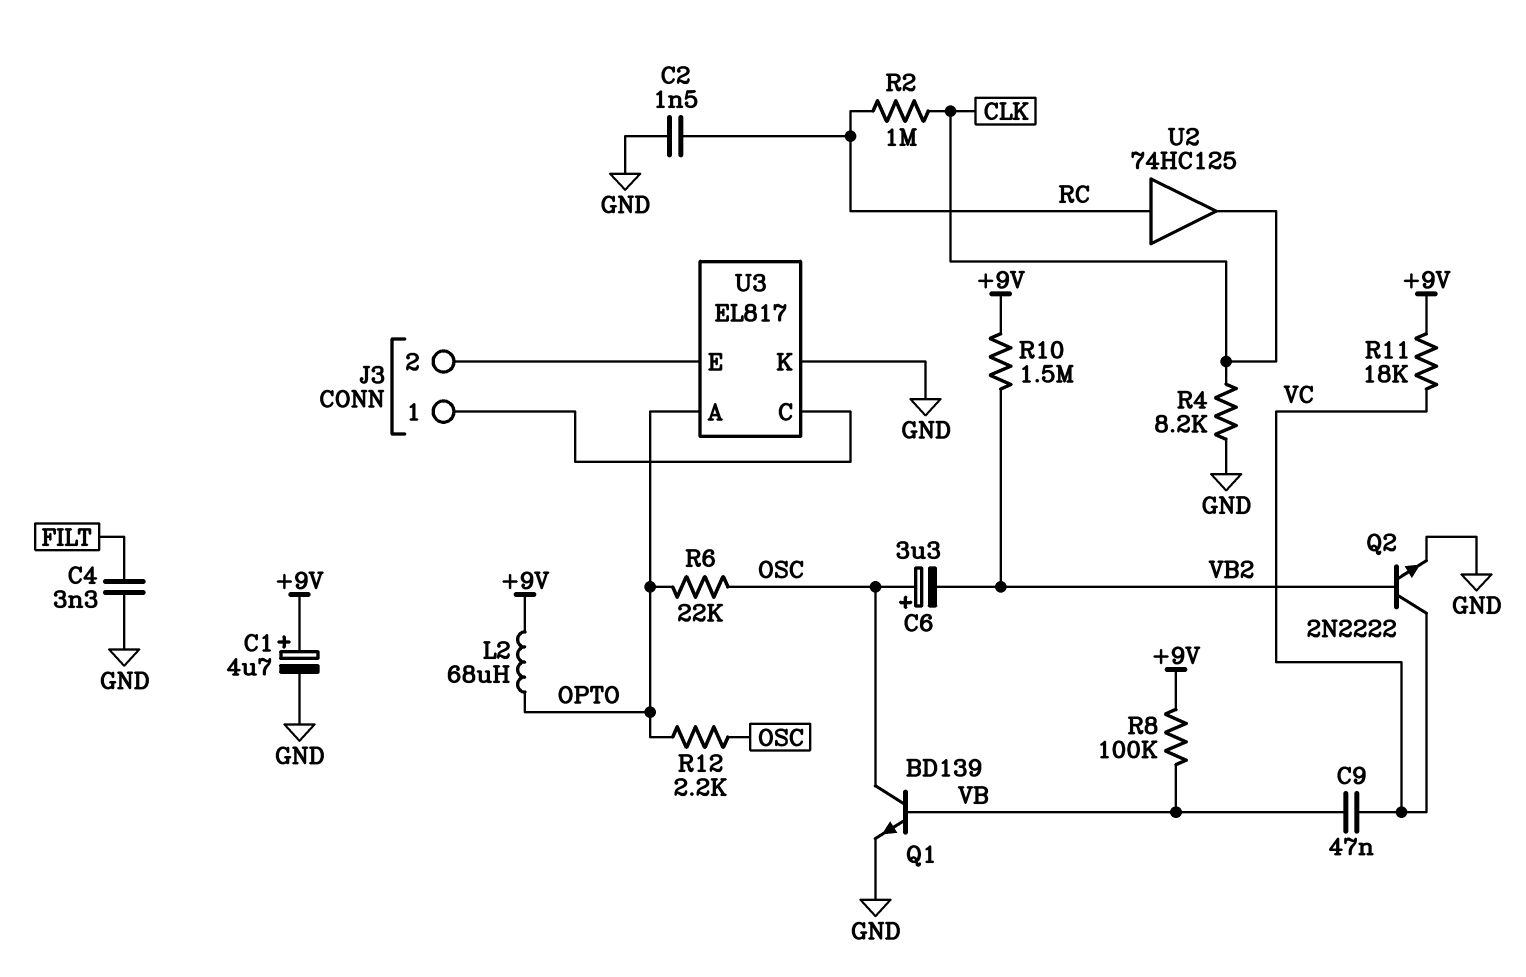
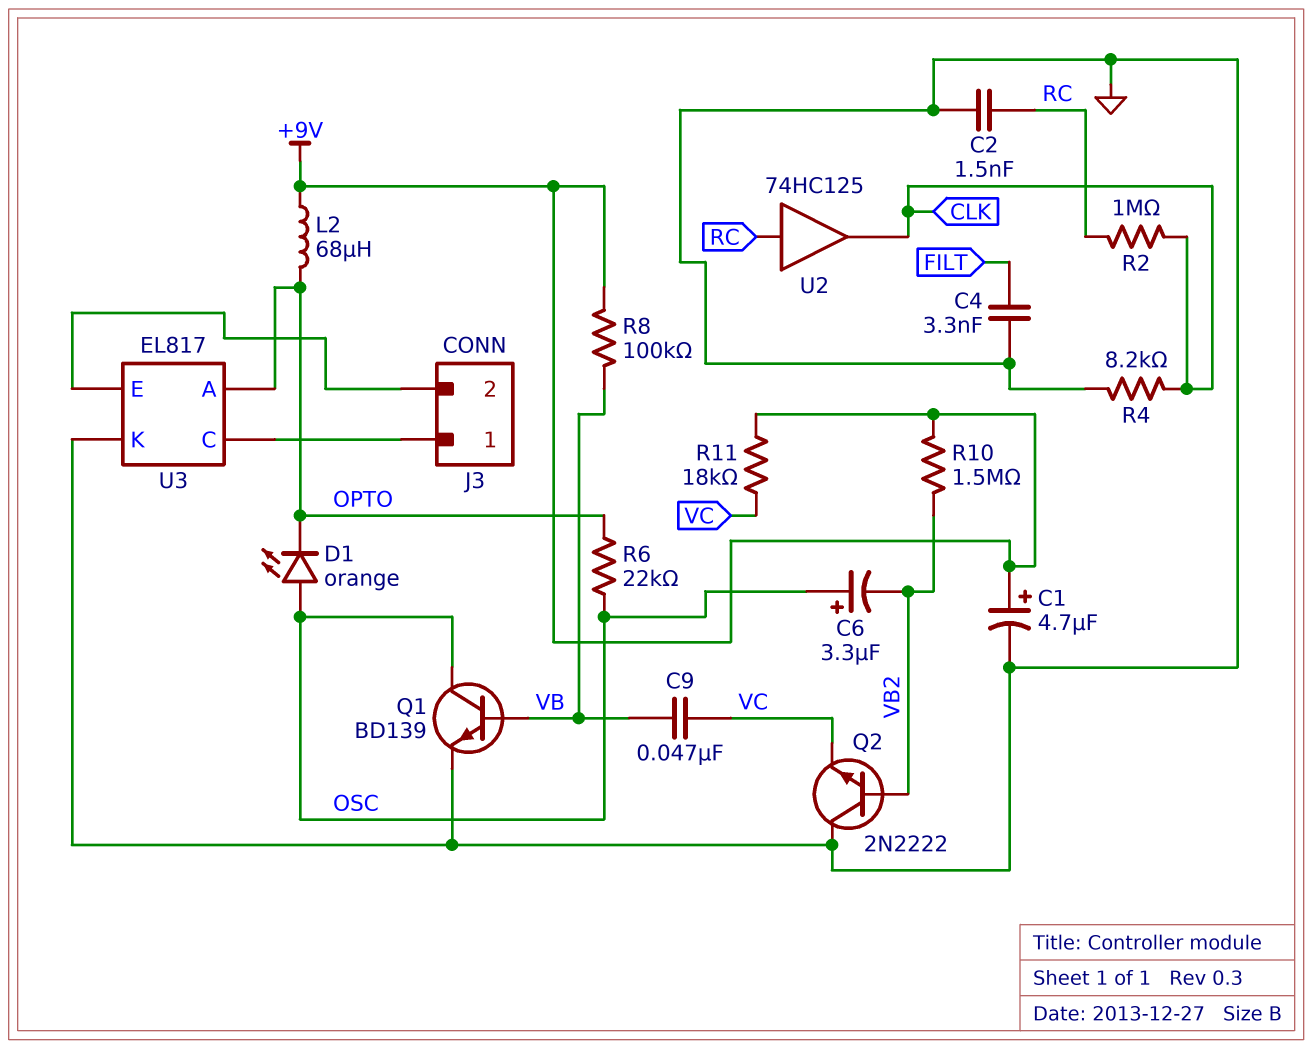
D1: none -> LED orange (A OSC, K OPTO)
Q2: NPN 2N2222 (B VB2, C VC, E GND) -> NPN 2N2222 (B VB2, C GND, E VC)
R12: 2.2k (OPTO, OSC) -> none

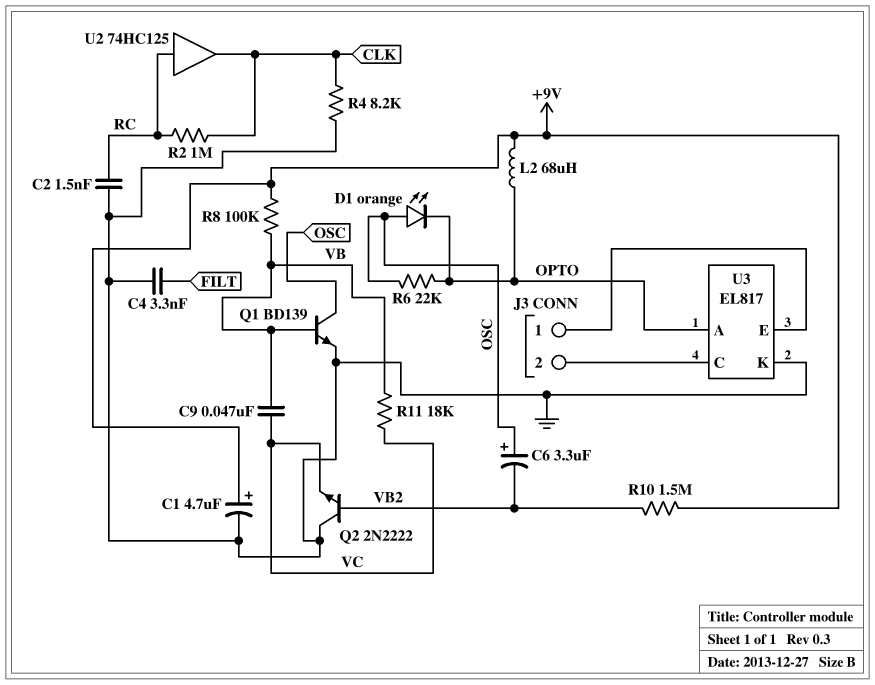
R11: 18k (+9V, VC) -> 18k (VB, VC)
U3 pin C: J3/1 -> J3/2
U3 pin E: J3/2 -> J3/1

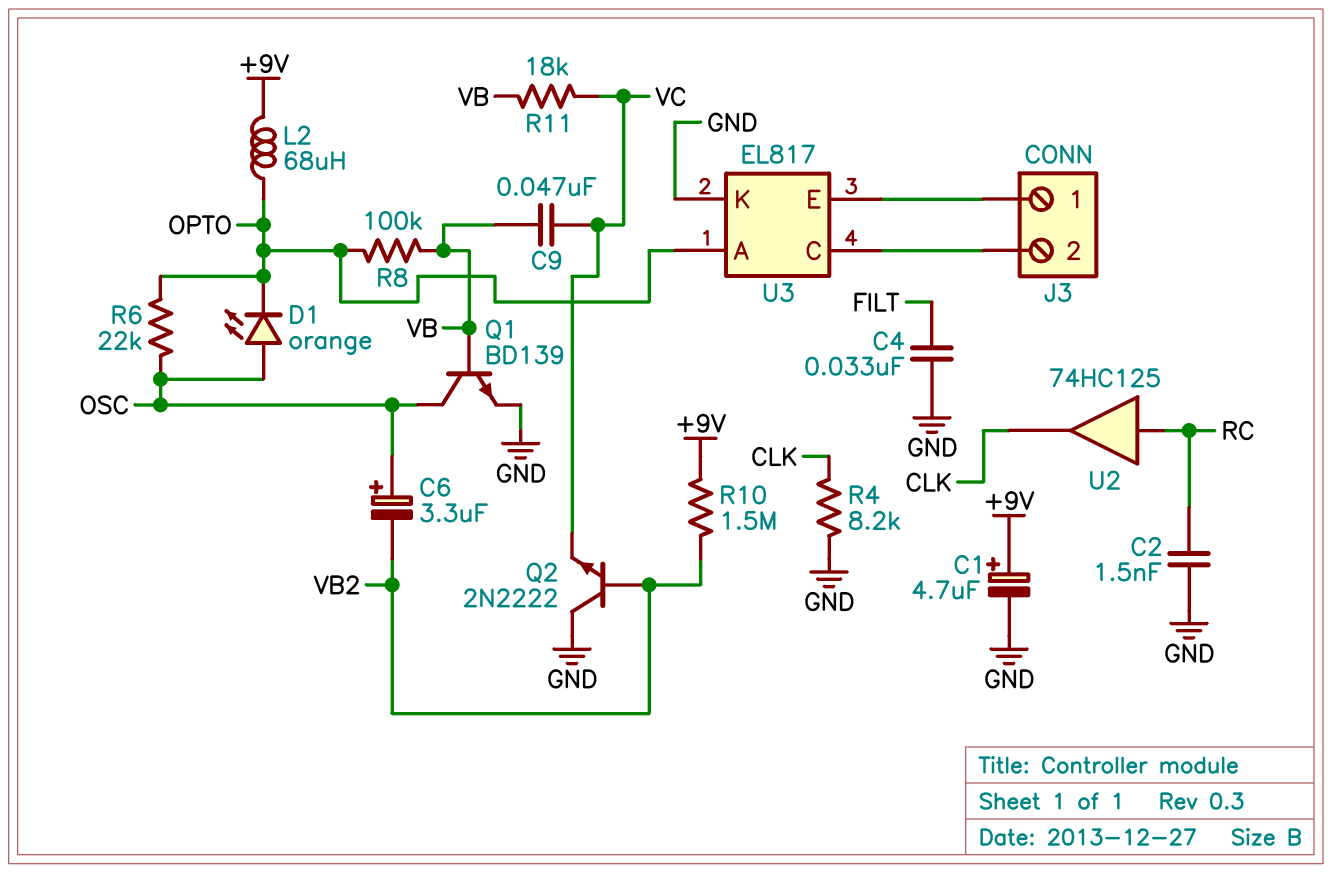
C4: 3.3nF (FILT, GND) -> 33nF (FILT, GND)
R2: 1M (CLK, RC) -> none
R8: 100k (+9V, VB) -> 100k (OPTO, VB)

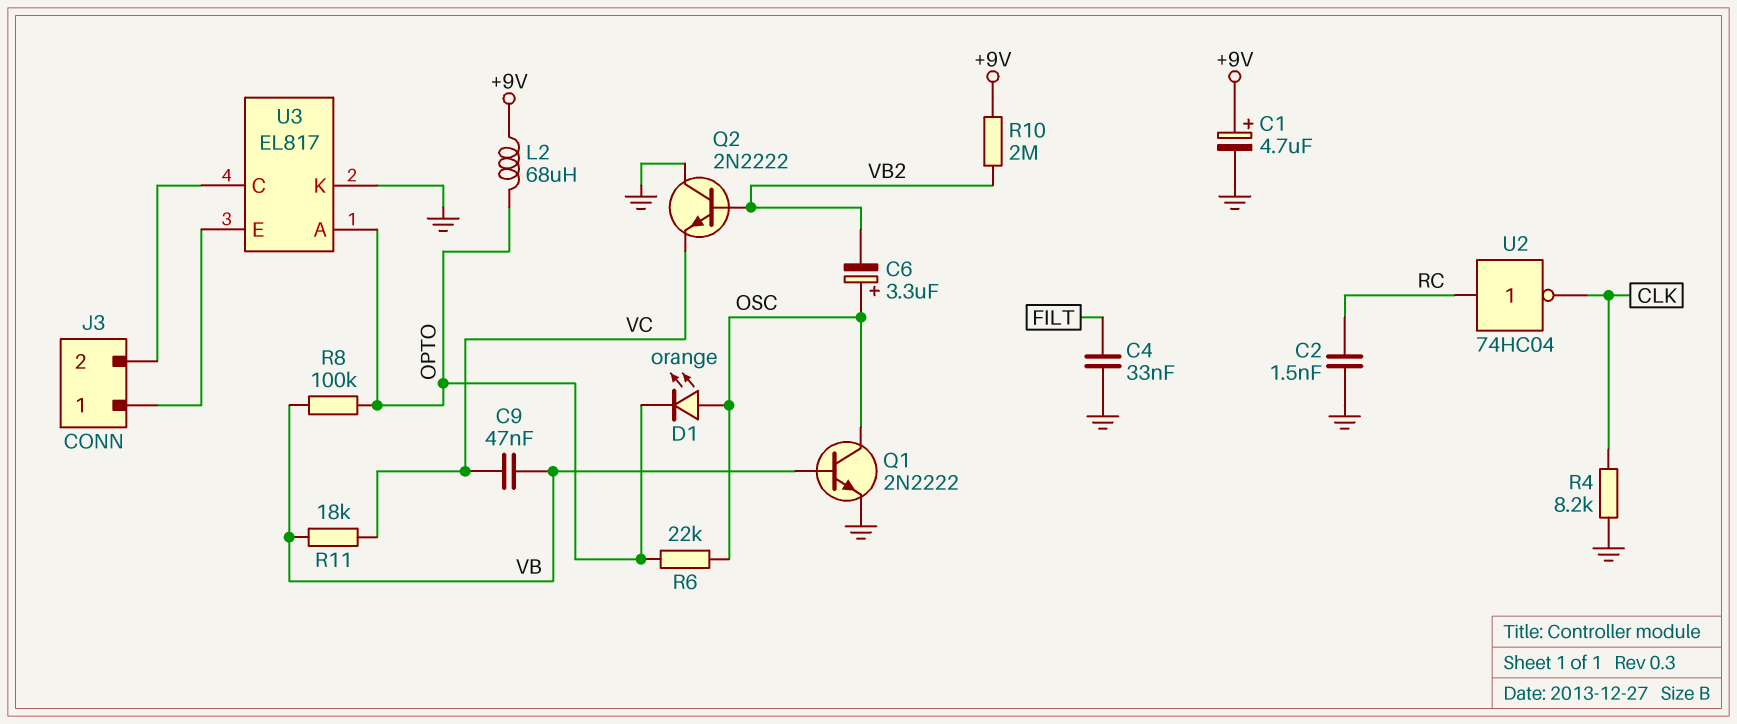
Q1: NPN BD139 (B VB, C OSC, E GND) -> NPN 2N2222 (B VB, C OSC, E GND)
R10: 1.5M (+9V, VB2) -> 2M (+9V, VB2)
U2: buffer 74HC125 (in RC, out CLK) -> NOT 74HC04 (in RC, out CLK)

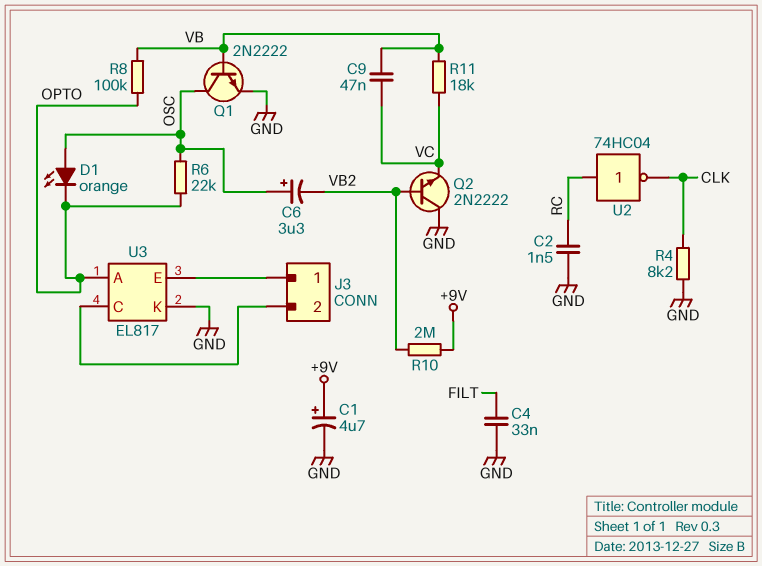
L2: 68uH (+9V, OPTO) -> none

